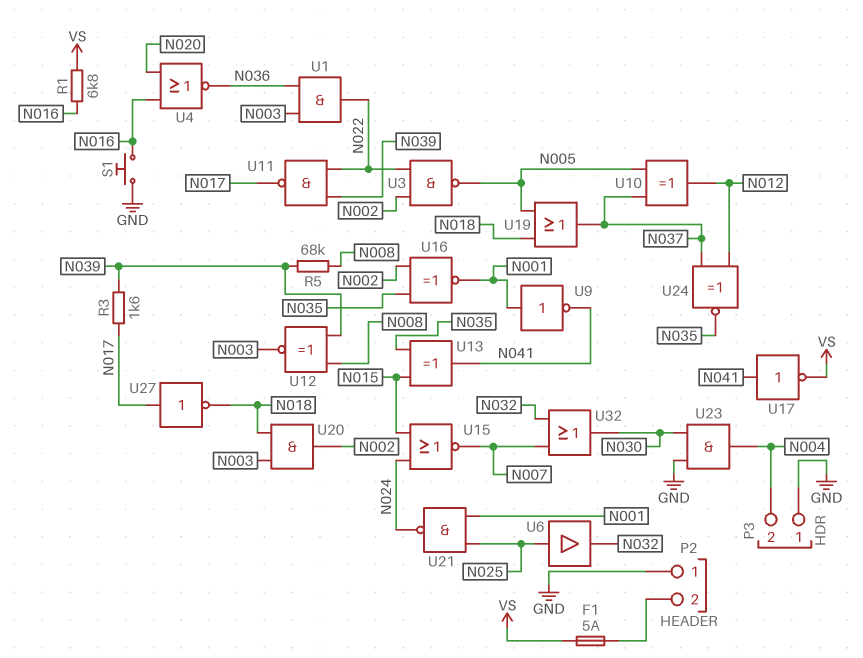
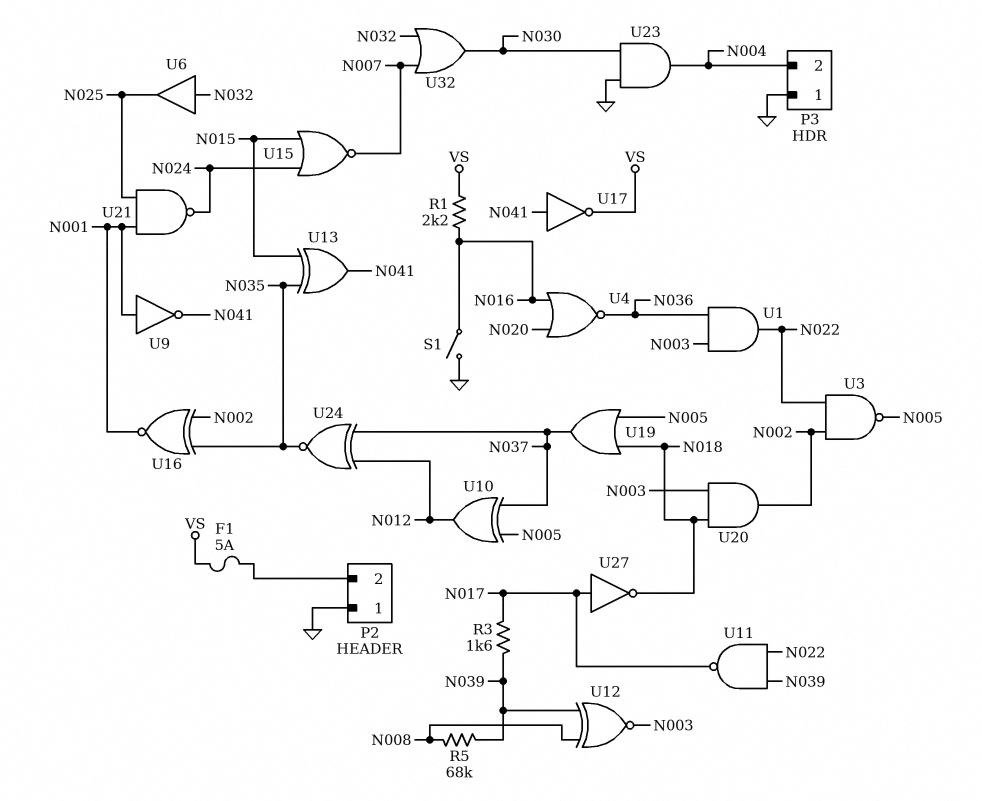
R1: 6.8k (N016, VS) -> 2.2k (N016, VS)
S1: button (GND, N016) -> switch (GND, N016)
U6: buffer (in N025, out N032) -> buffer (in N032, out N025)

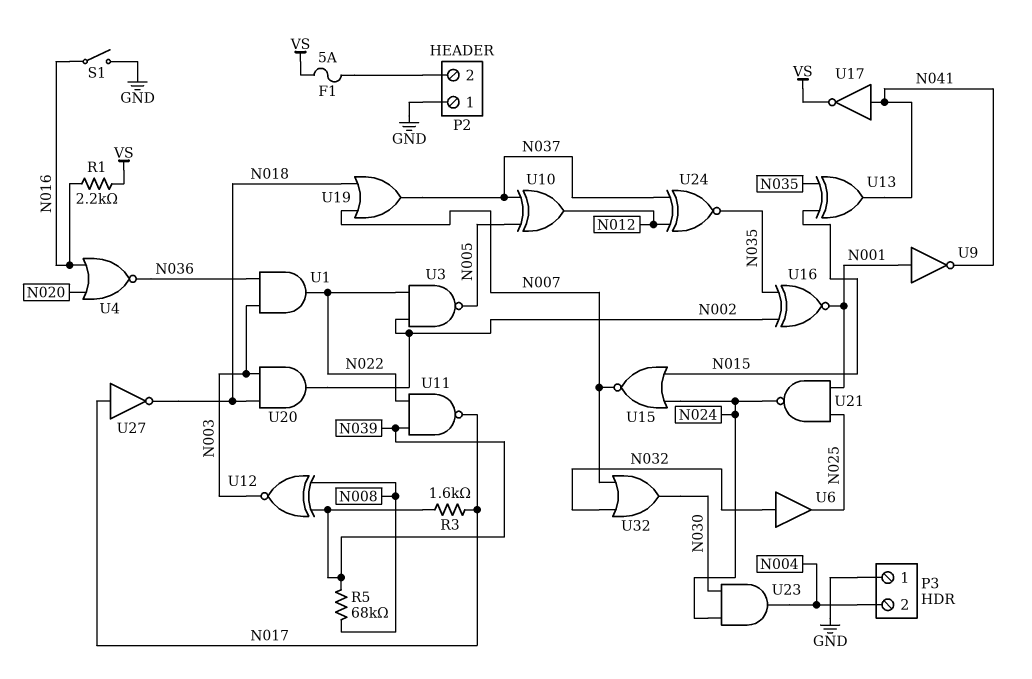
U19: OR (in N005, in N018, out N037) -> OR (in N007, in N018, out N037)
U23: AND (in GND, in N030, out N004) -> AND (in N024, in N030, out N004)

